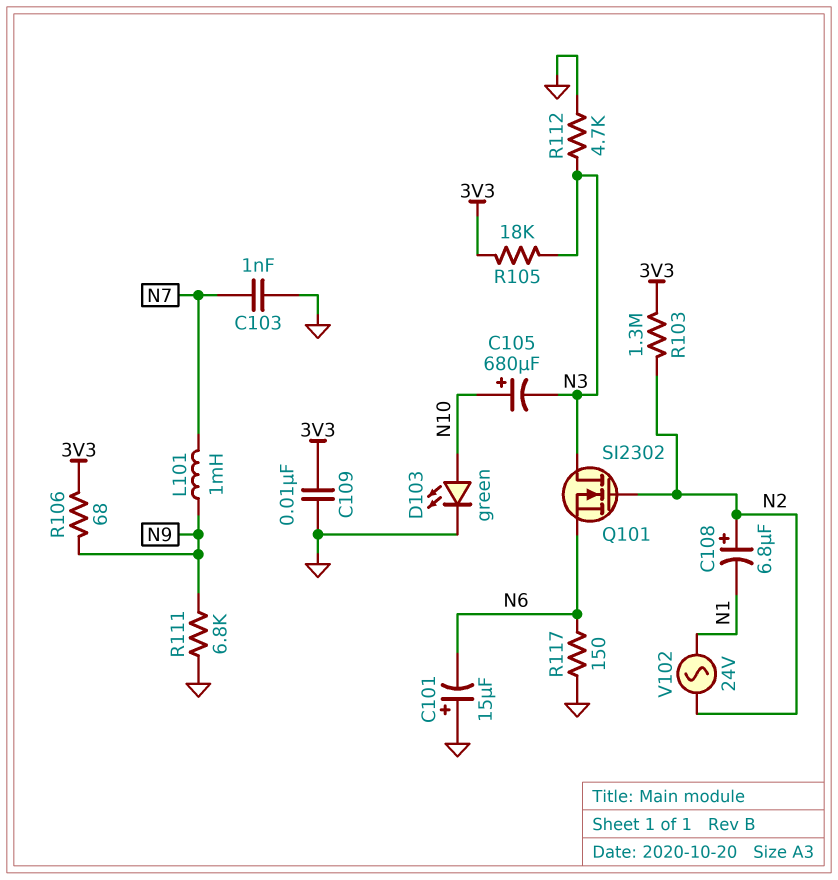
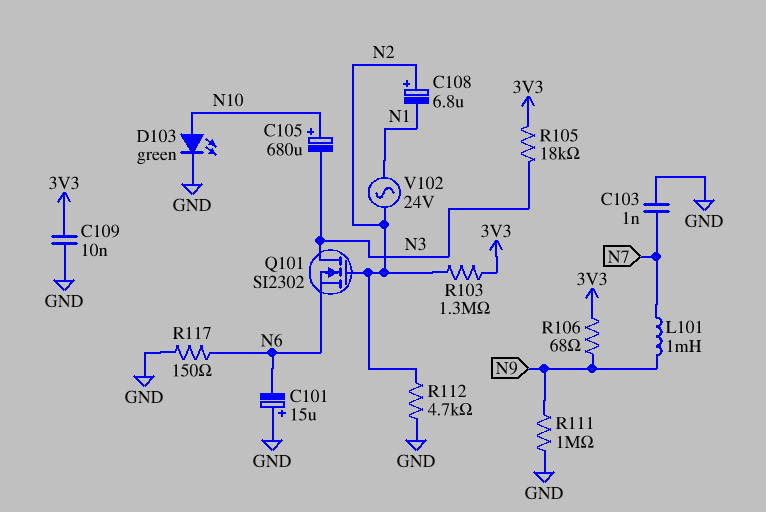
R111: 6.8k (GND, N9) -> 1M (GND, N9)
R112: 4.7k (GND, N3) -> 4.7k (GND, N2)

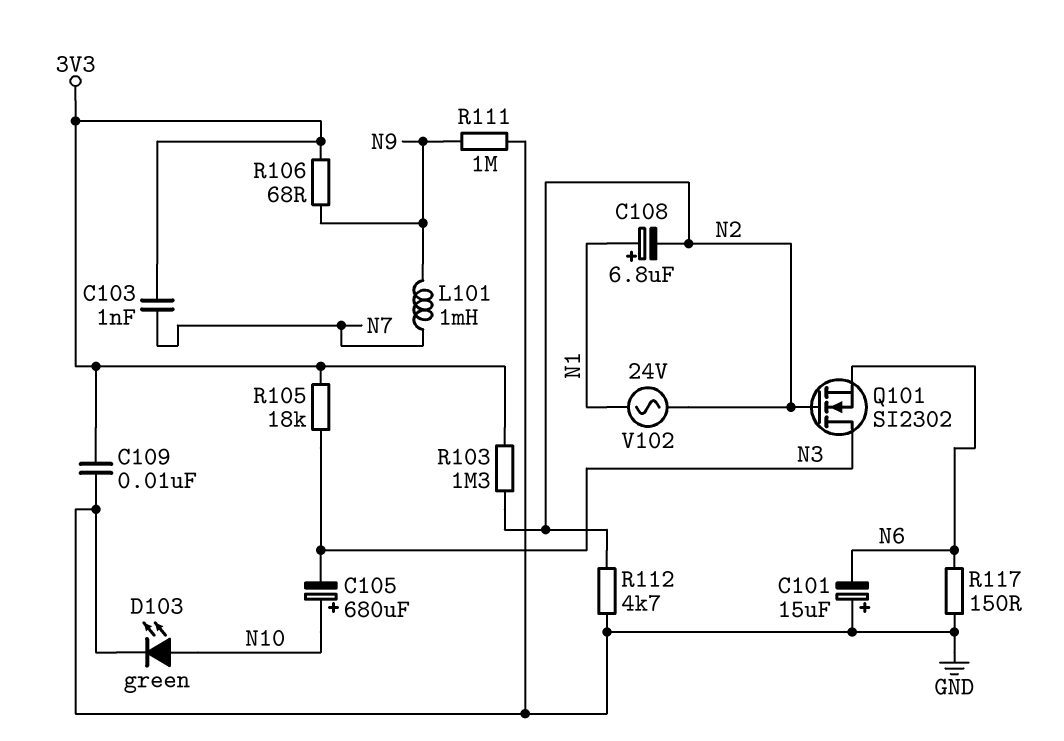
C103: 1nF (GND, N7) -> 1nF (3V3, N7)
C108: 6.8uF (plus N2, minus N1) -> 6.8uF (plus N1, minus N2)

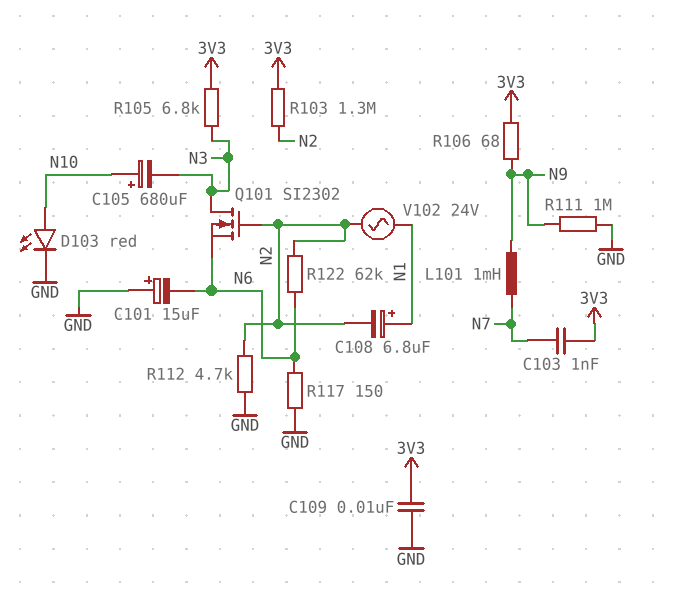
D103: LED green (A N10, K GND) -> LED red (A N10, K GND)
R105: 18k (3V3, N3) -> 6.8k (3V3, N3)
R122: none -> 62k (N2, N6)

